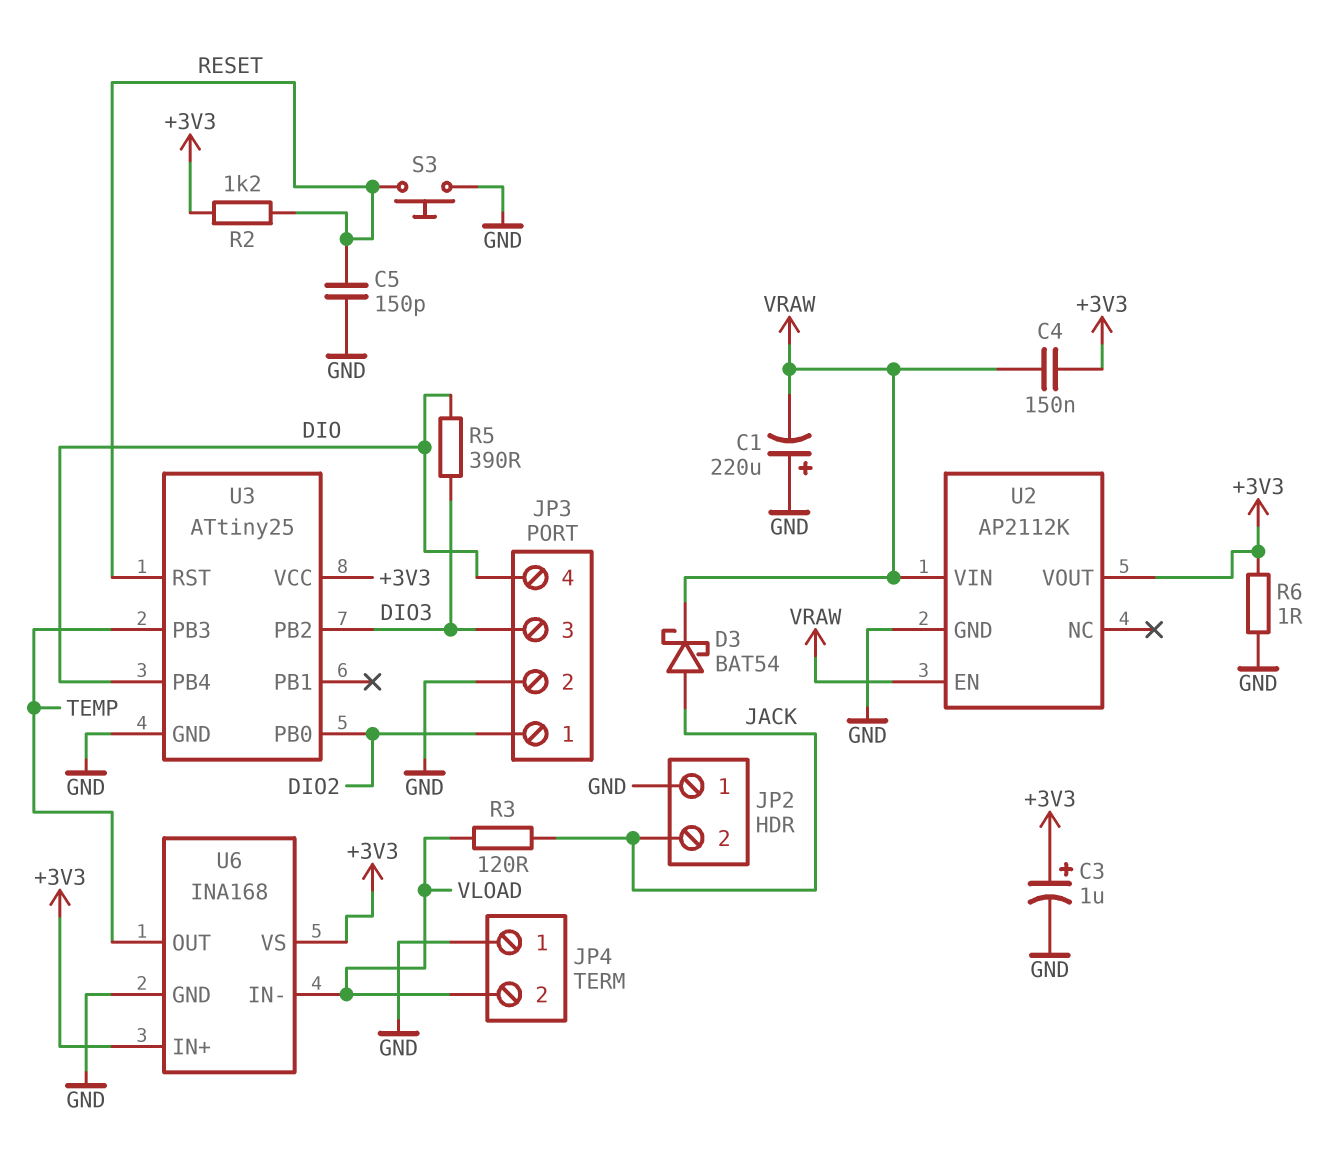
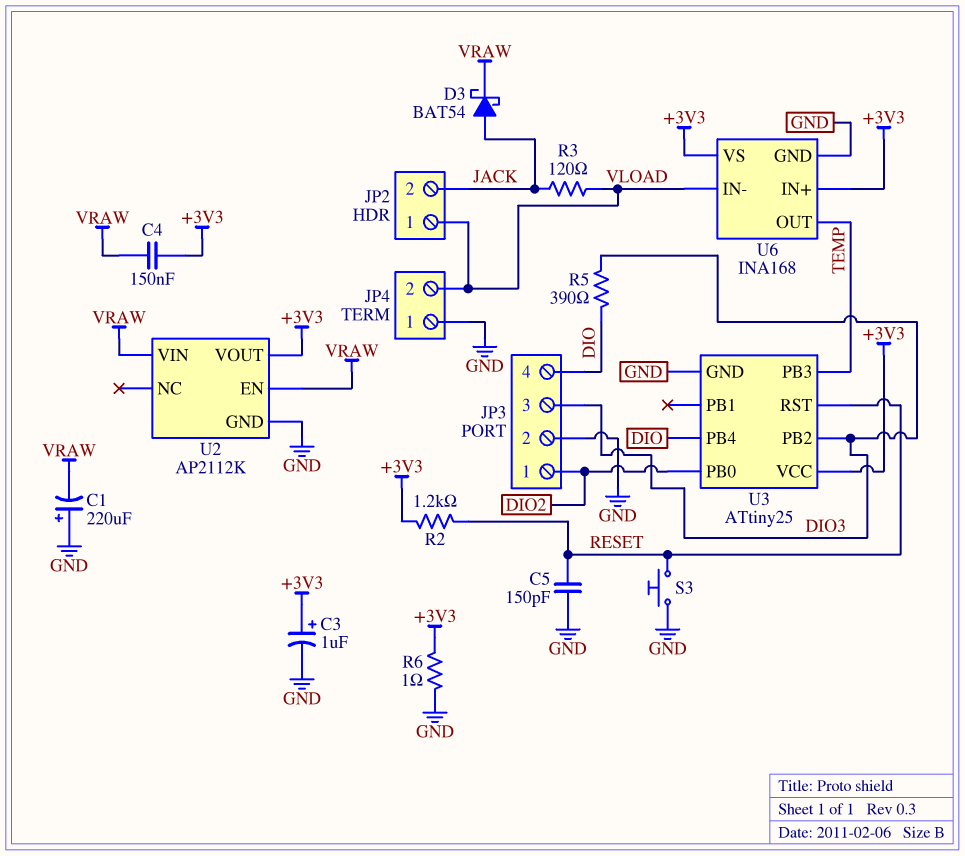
JP2 pin 1: GND -> VLOAD

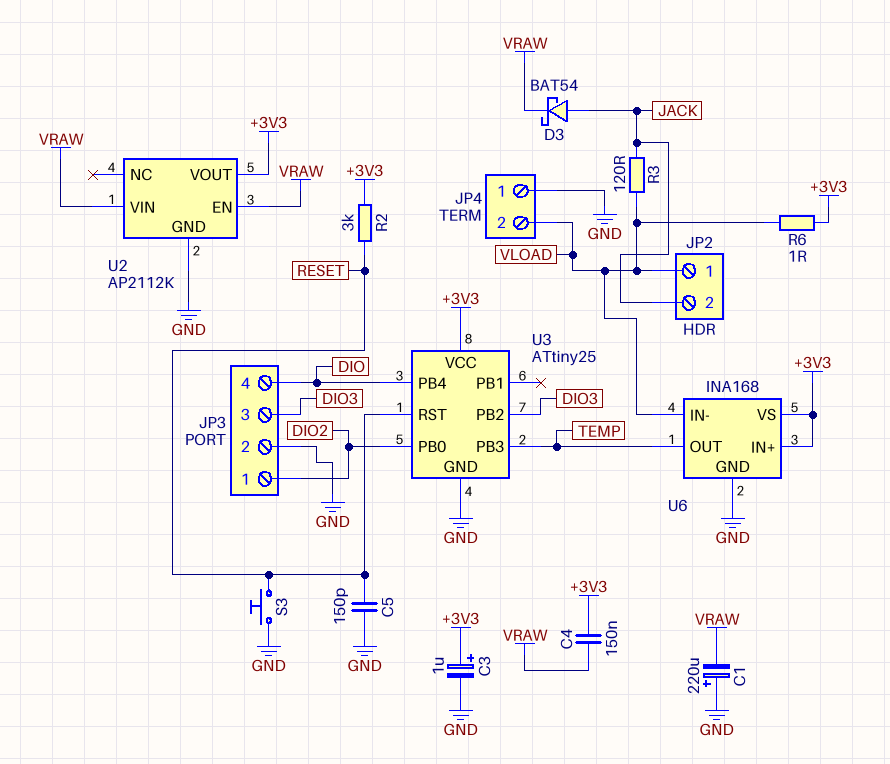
R2: 1.2k (+3V3, RESET) -> 3k (+3V3, RESET)
R5: 390 (DIO, DIO3) -> none
R6: 1 (+3V3, GND) -> 1 (+3V3, VLOAD)

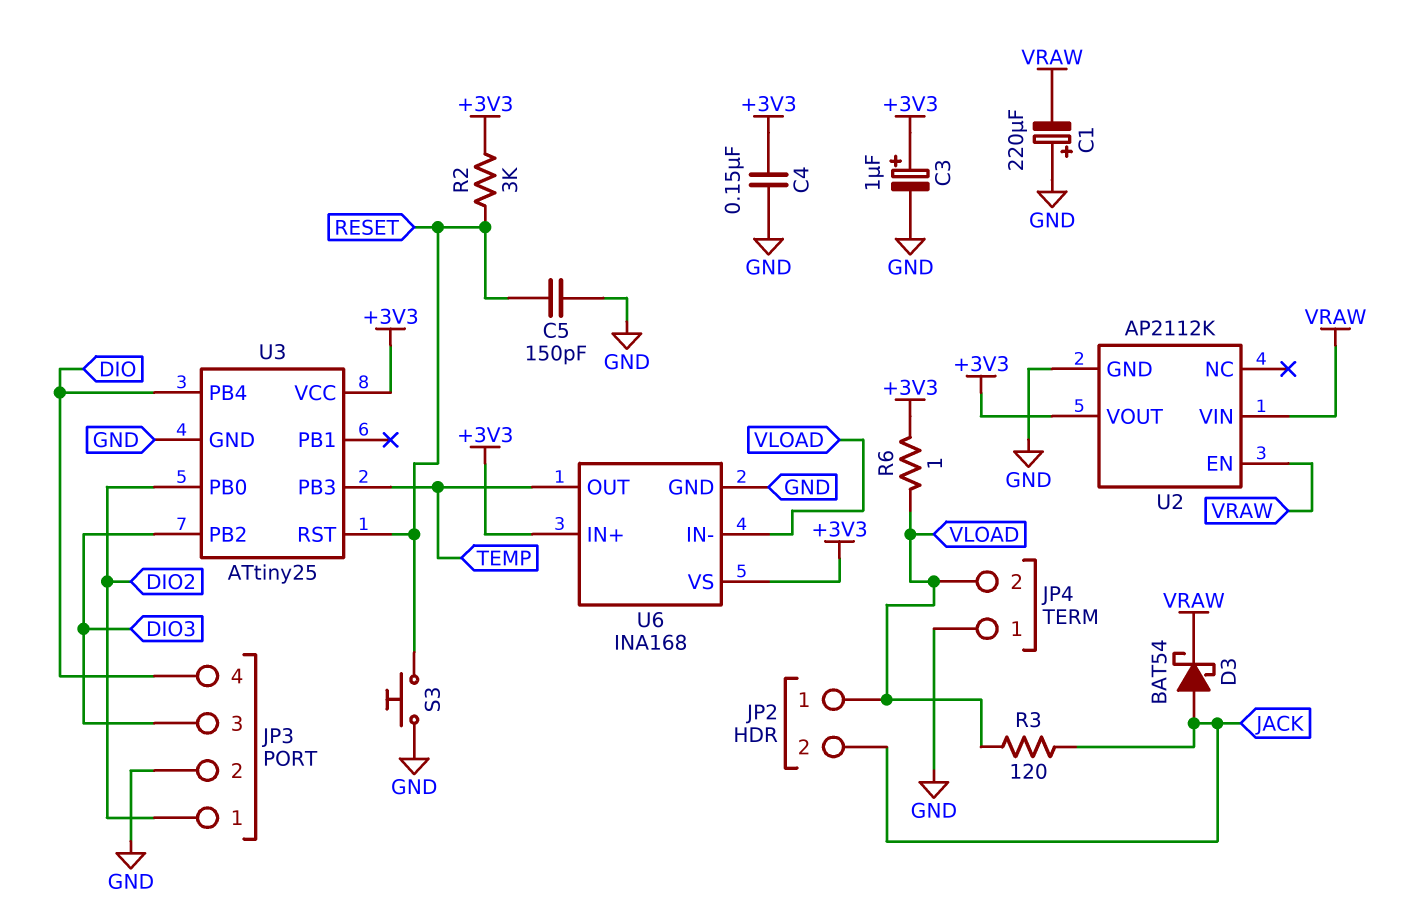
C4: 150nF (+3V3, VRAW) -> 150nF (+3V3, GND)

